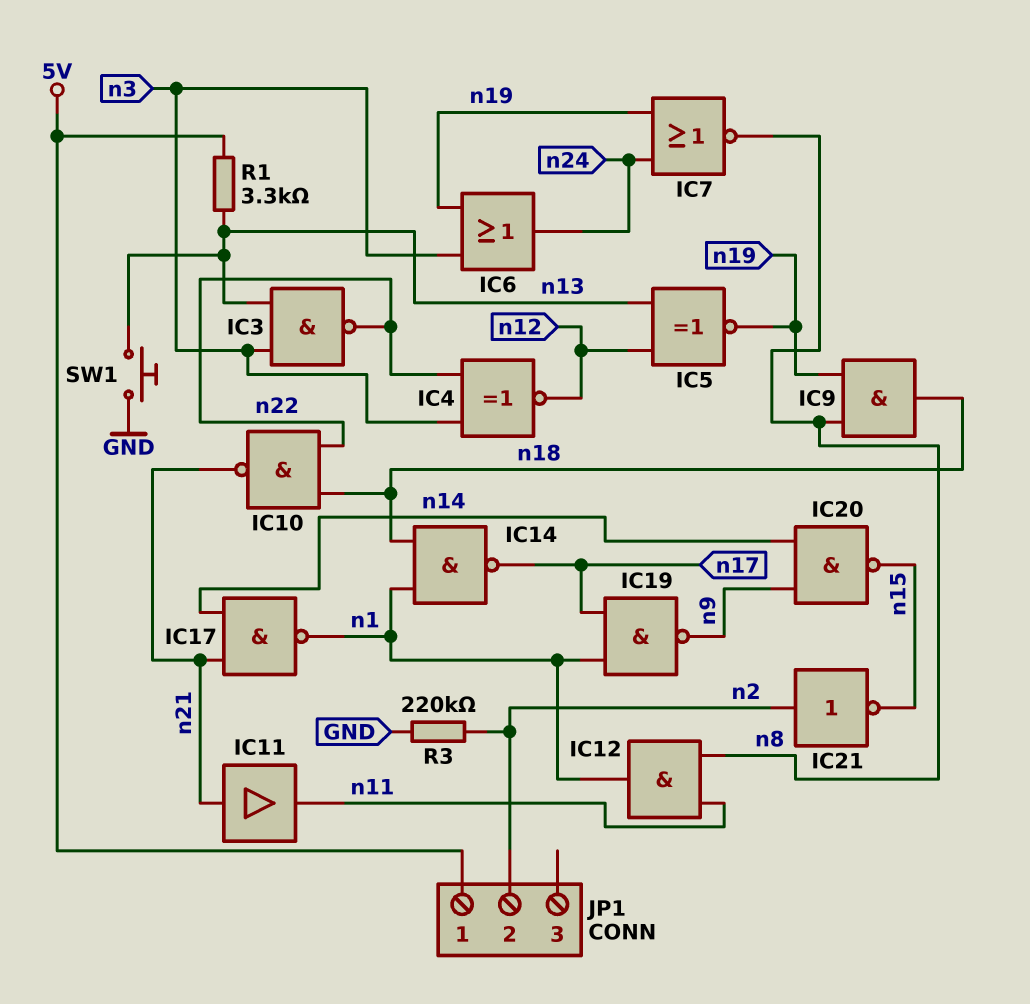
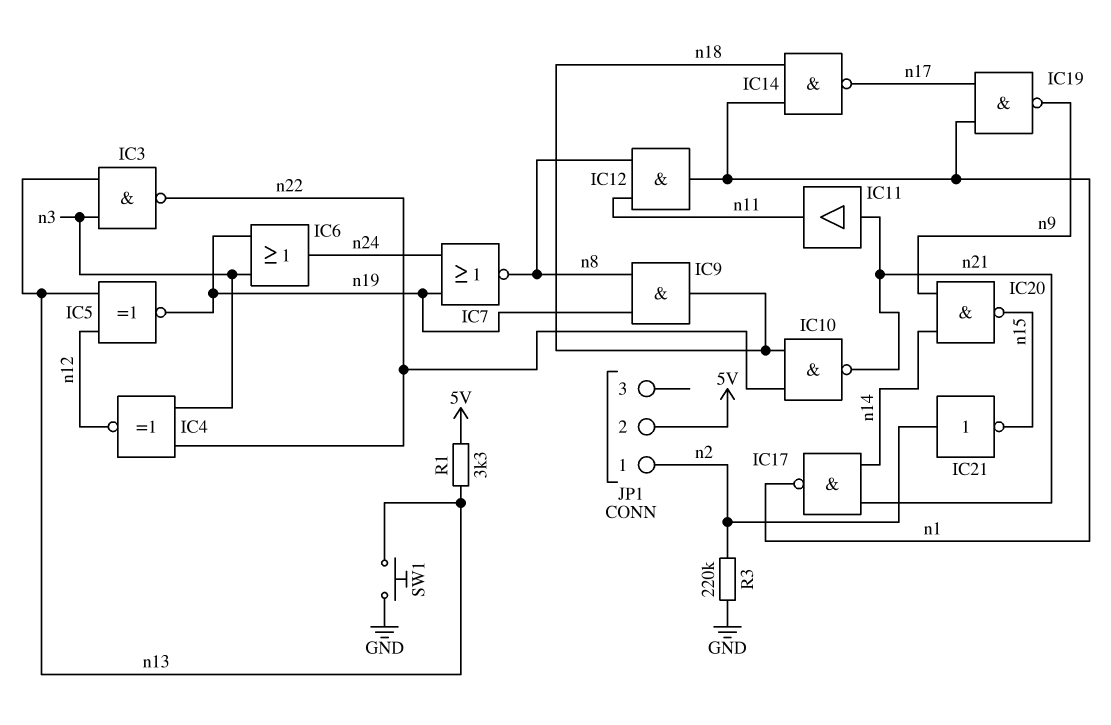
JP1 pin 1: 5V -> n2
JP1 pin 2: n2 -> 5V

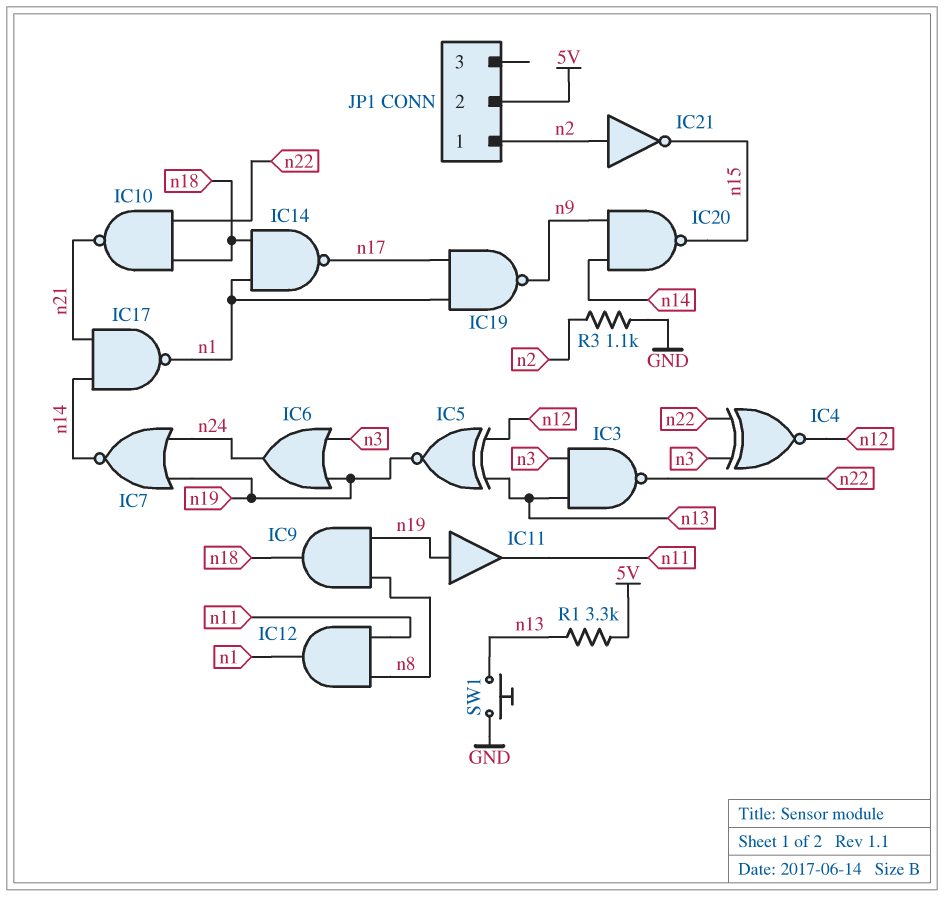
IC7: NOR (in n19, in n24, out n8) -> NOR (in n19, in n24, out n14)
IC11: buffer (in n21, out n11) -> buffer (in n19, out n11)
R3: 220k (GND, n2) -> 1.1k (GND, n2)

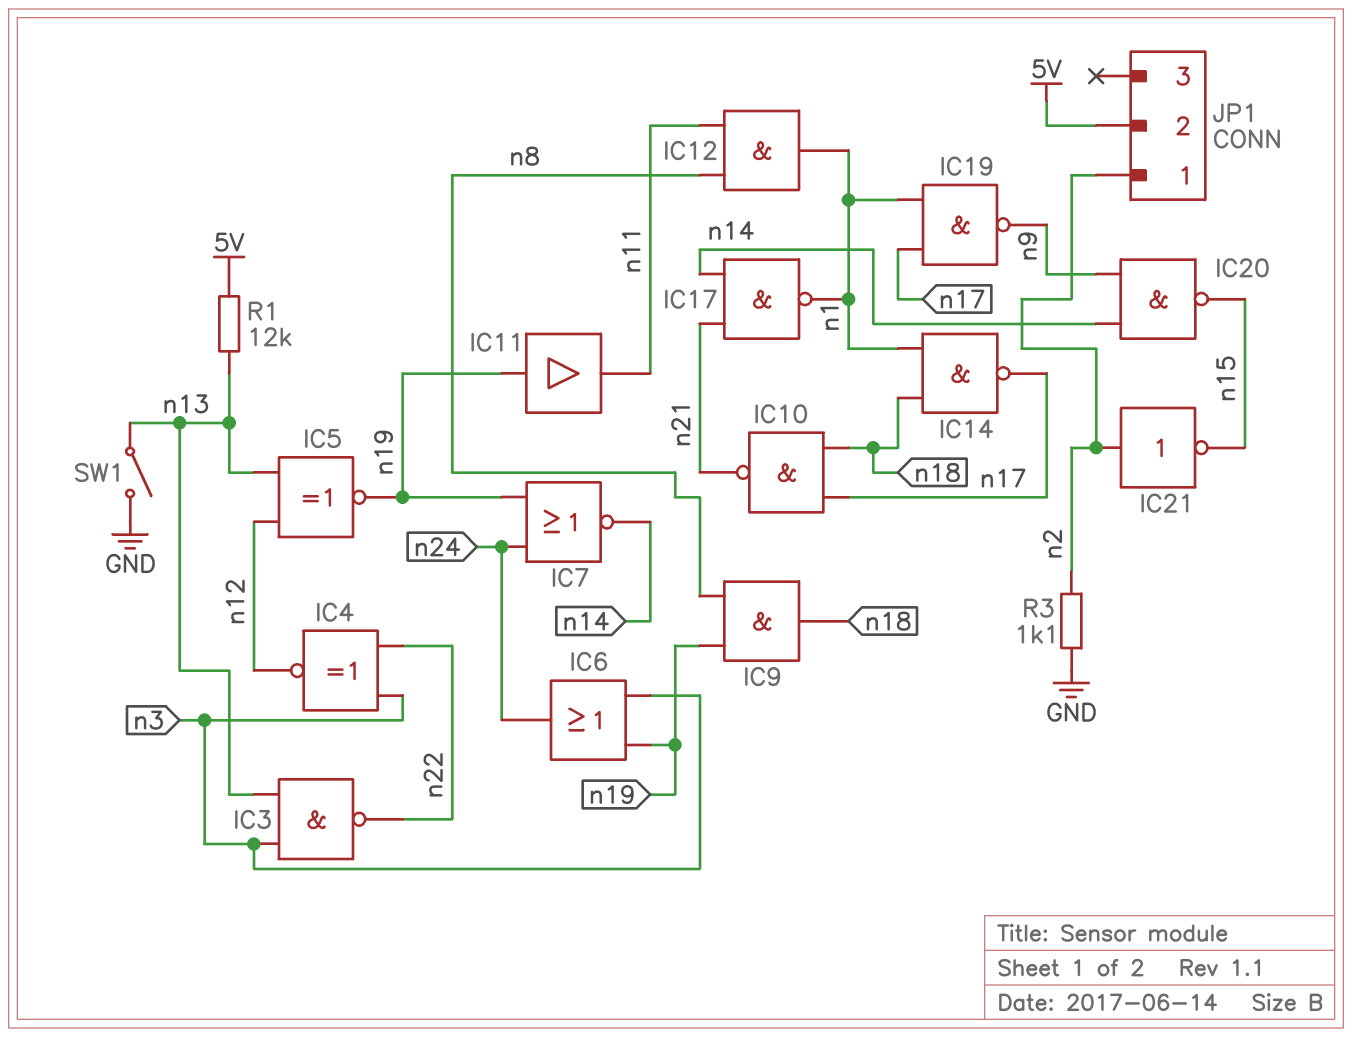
IC10: NAND (in n18, in n22, out n21) -> NAND (in n17, in n18, out n21)
R1: 3.3k (5V, n13) -> 12k (5V, n13)
SW1: button (GND, n13) -> switch (GND, n13)

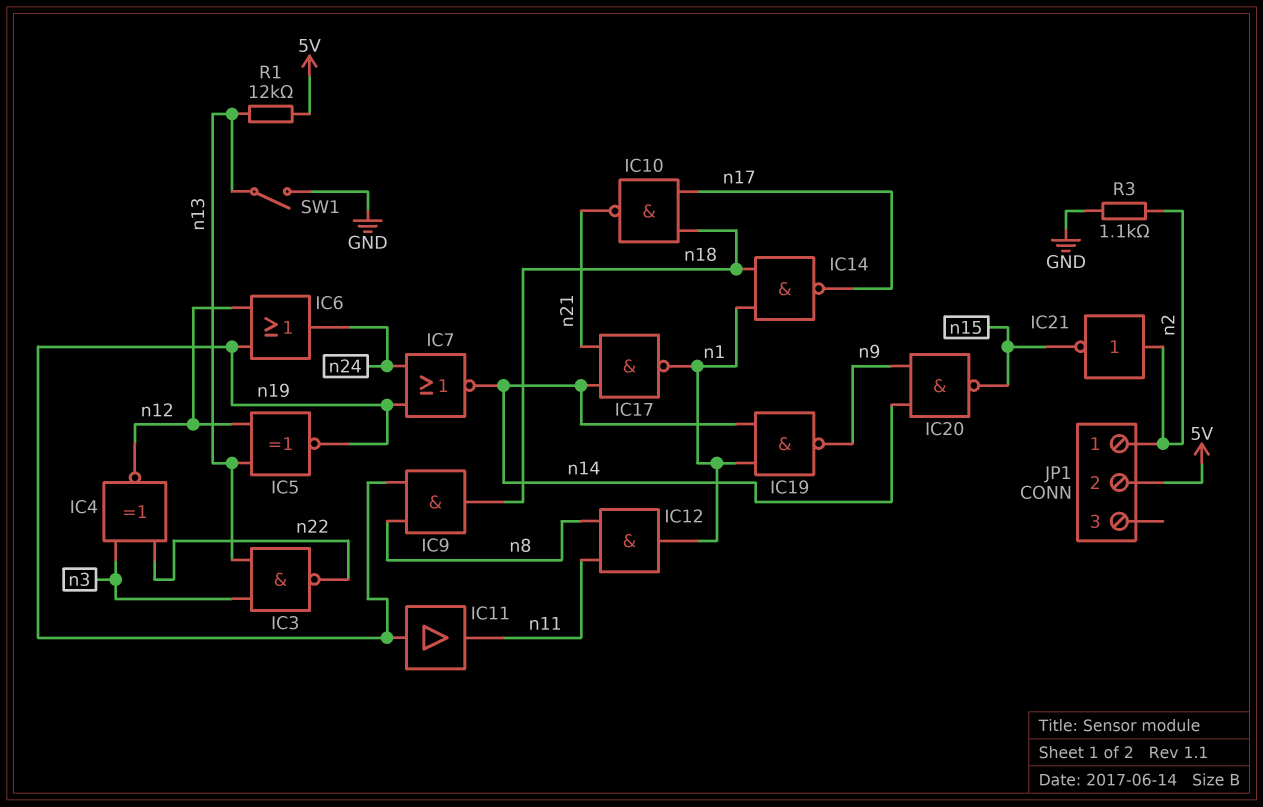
IC6: OR (in n3, in n19, out n24) -> OR (in n12, in n19, out n24)
IC19: NAND (in n1, in n17, out n9) -> NAND (in n1, in n14, out n9)

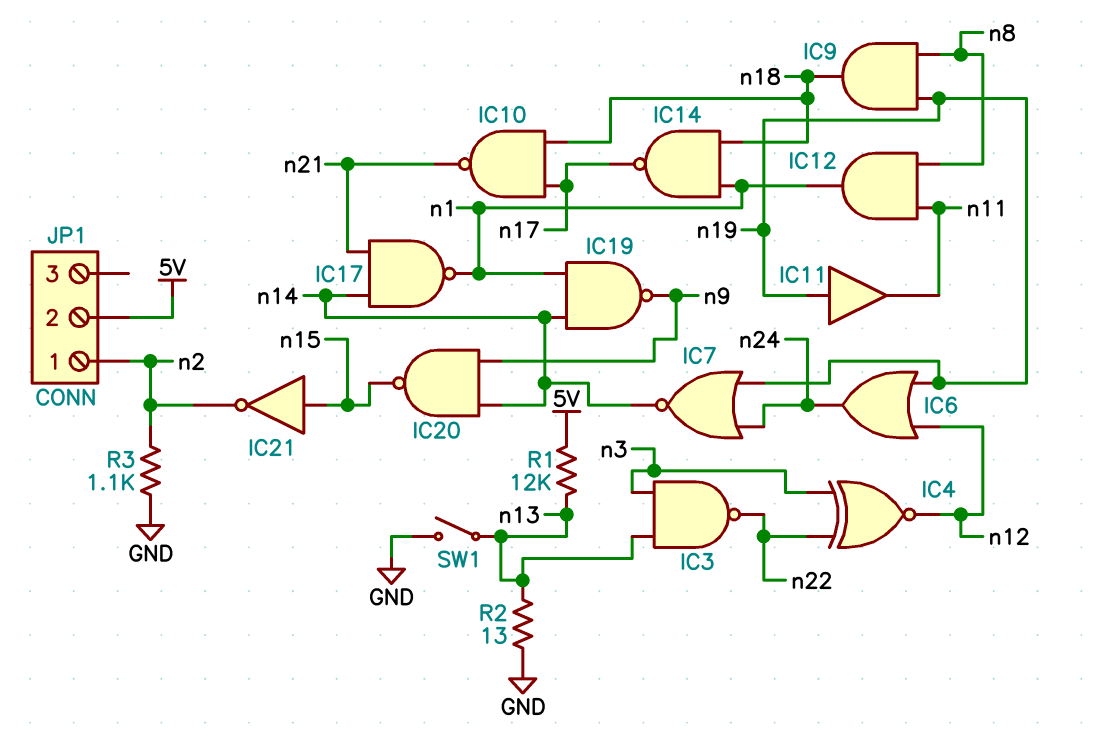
IC5: XNOR (in n12, in n13, out n19) -> none
IC21: NOT (in n2, out n15) -> NOT (in n15, out n2)
R2: none -> 13 (GND, n13)

